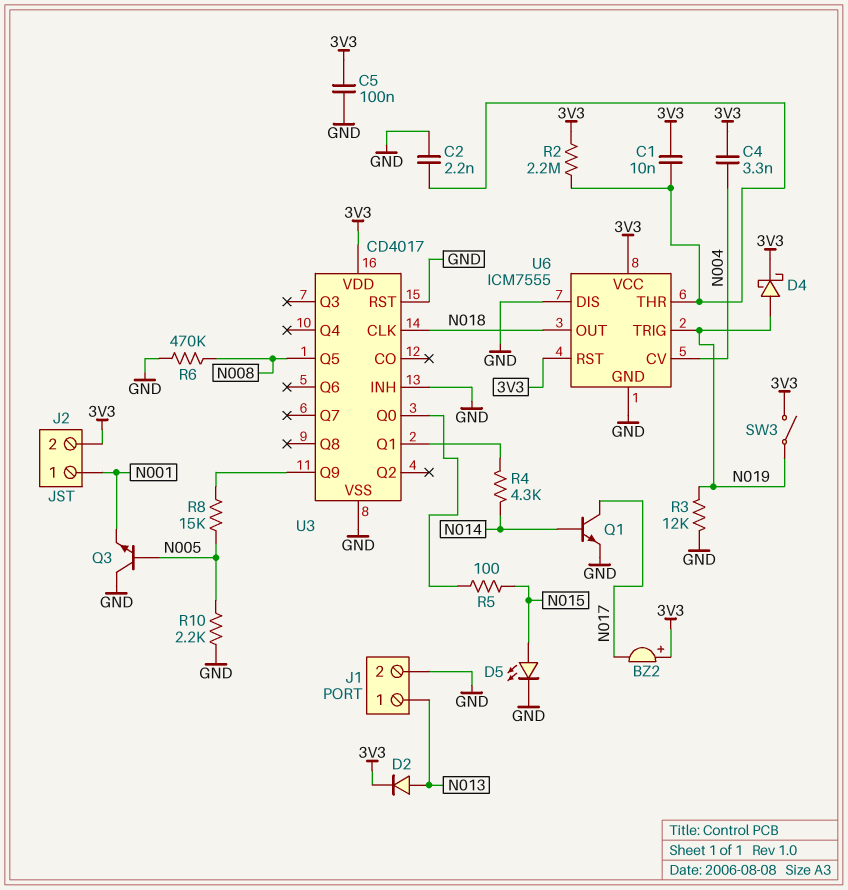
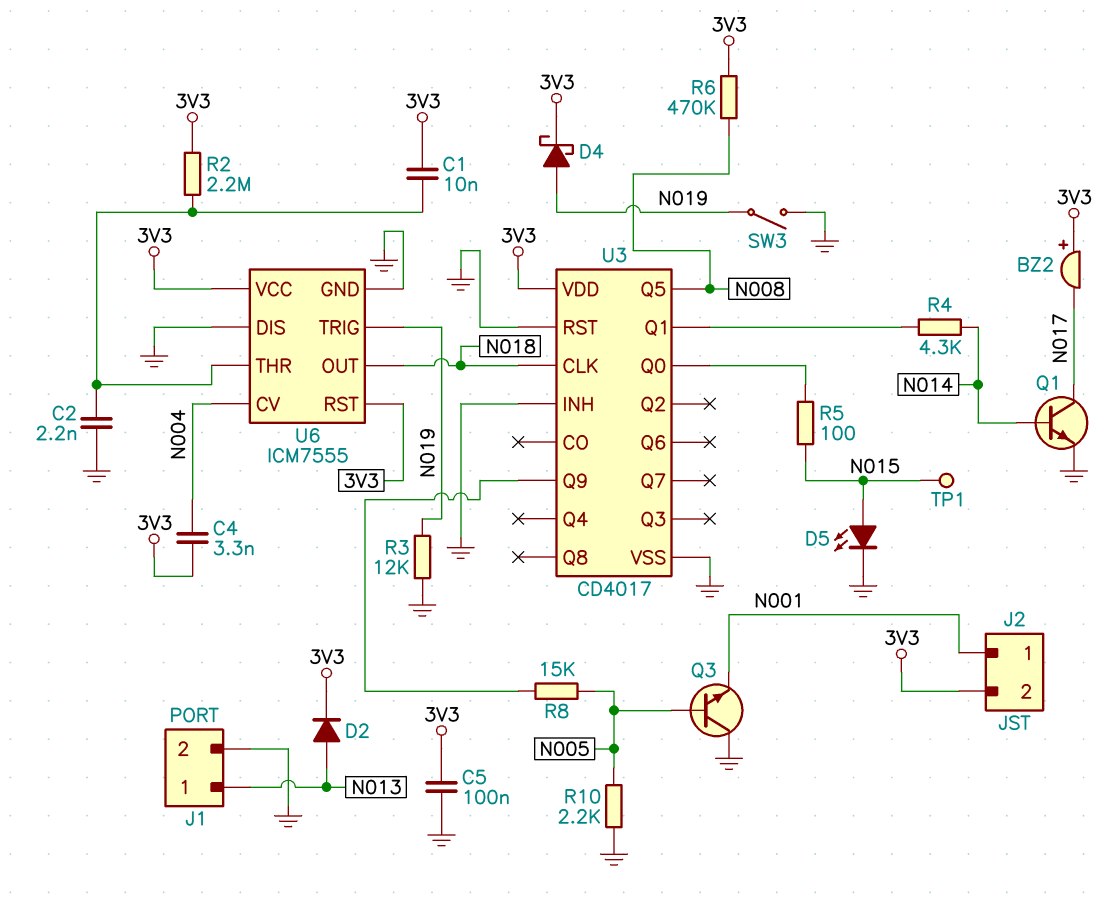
R6: 470k (GND, N008) -> 470k (3V3, N008)
SW3: switch (3V3, N019) -> switch (GND, N019)
TP1: none -> test point (N015)

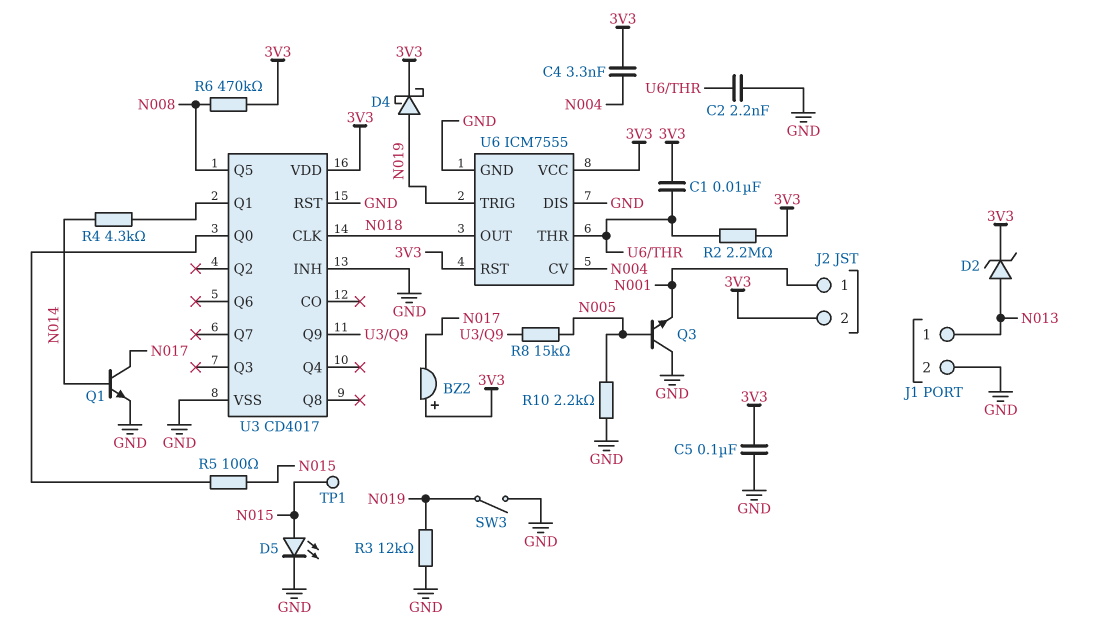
D2: diode (A N013, K 3V3) -> zener (A N013, K 3V3)

